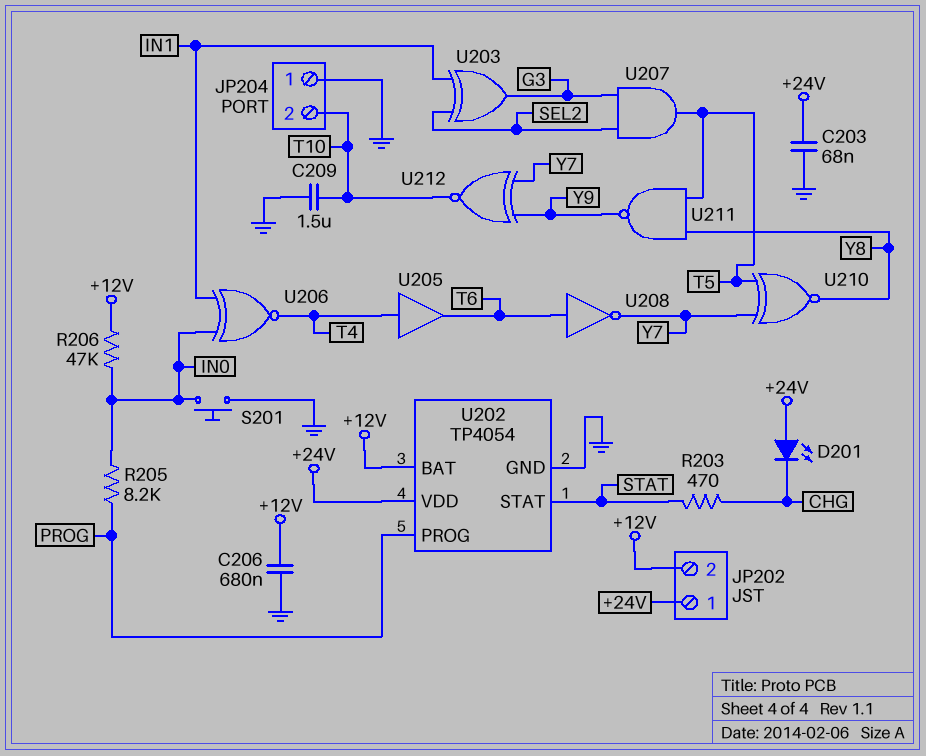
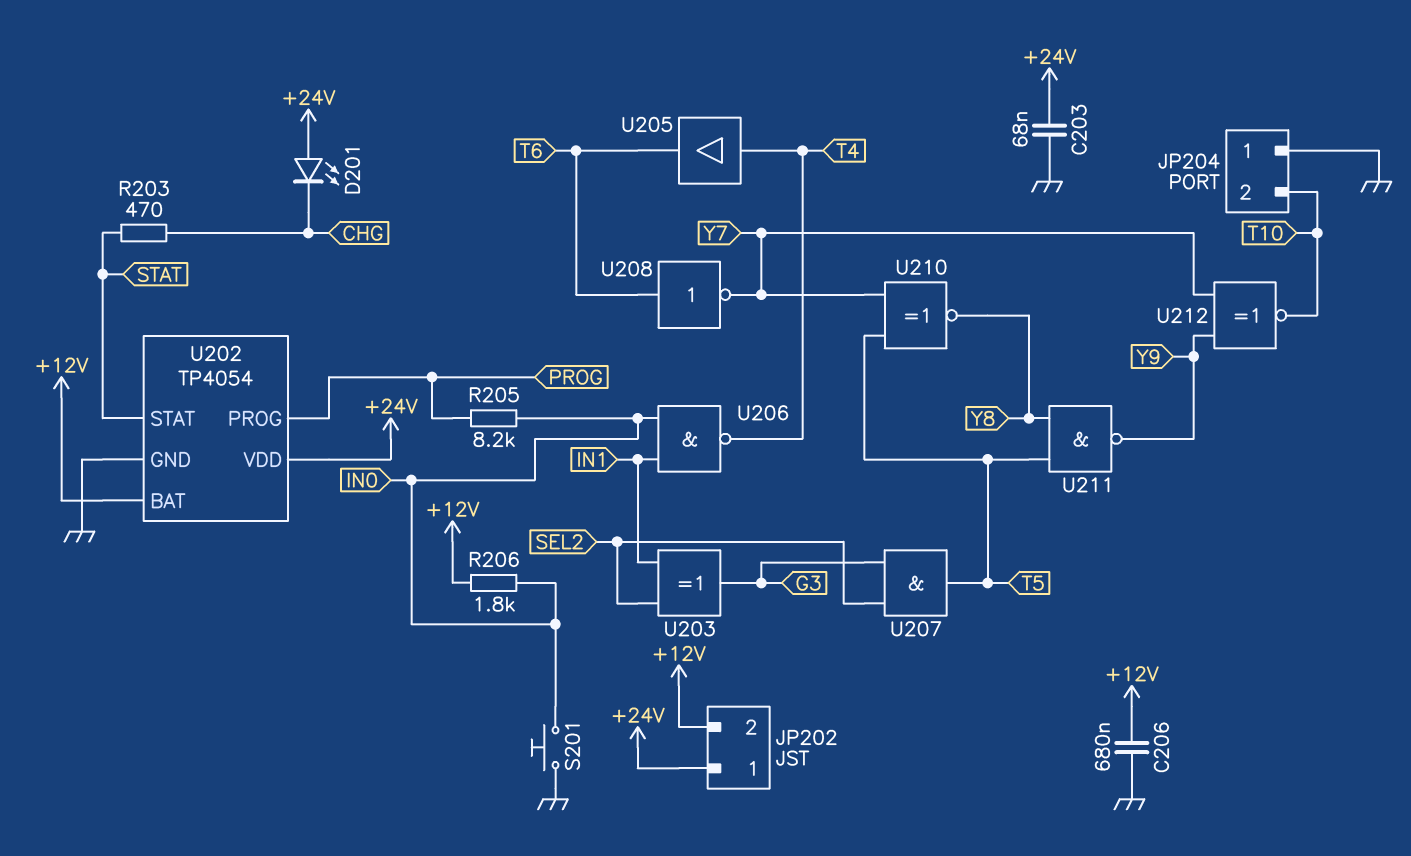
C209: 1.5uF (GND, T10) -> none
R206: 47k (+12V, IN0) -> 1.8k (+12V, IN0)
U206: XNOR (in IN0, in IN1, out T4) -> NAND (in IN0, in IN1, out T4)

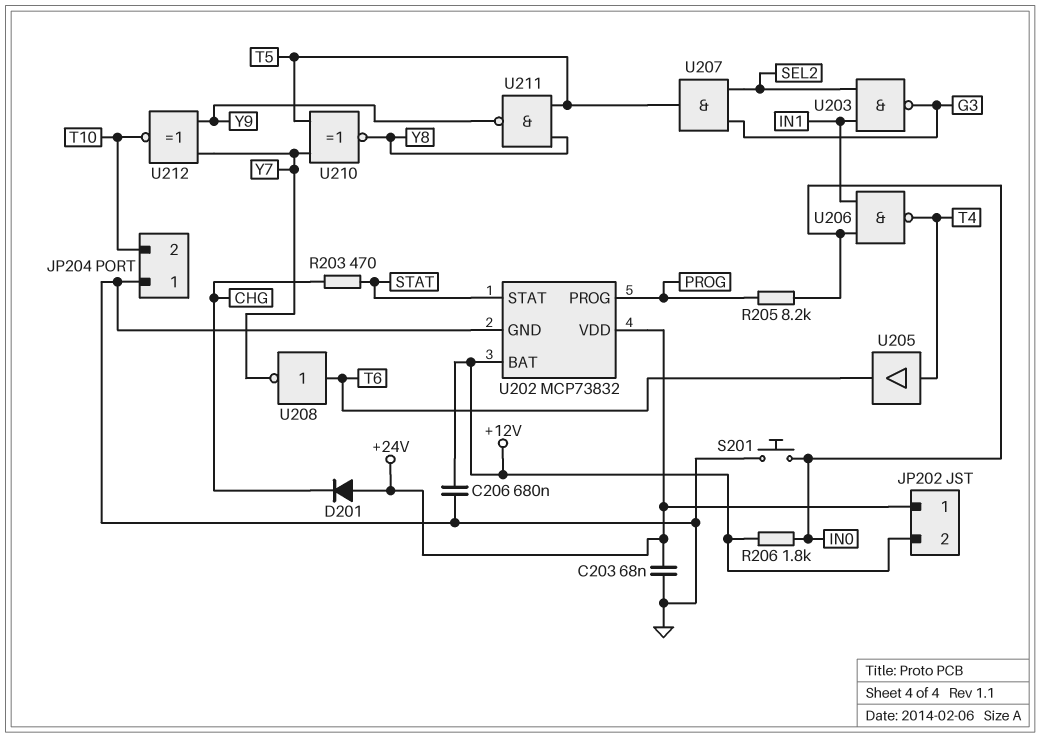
D201: LED (A +24V, K CHG) -> diode (A +24V, K CHG)
U202: TP4054 -> MCP73832
U203: XOR (in IN1, in SEL2, out G3) -> NAND (in IN1, in SEL2, out G3)

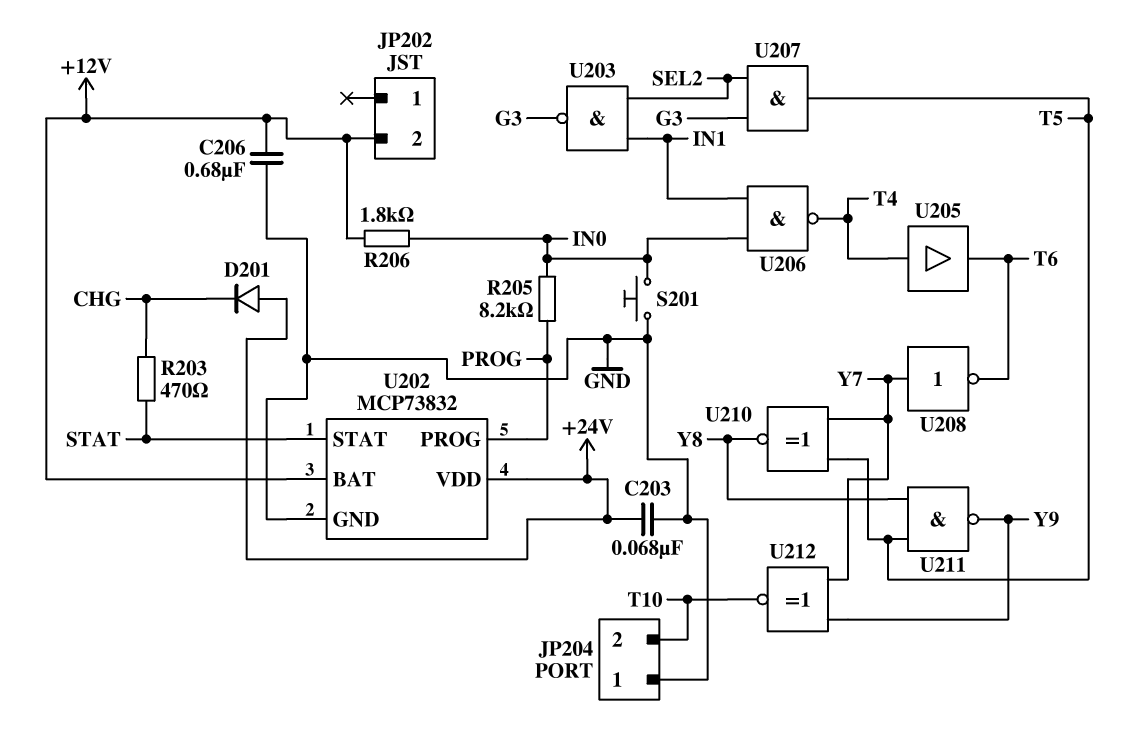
JP202 pin 1: +24V -> none
U208: NOT (in T6, out Y7) -> NOT (in Y7, out T6)

